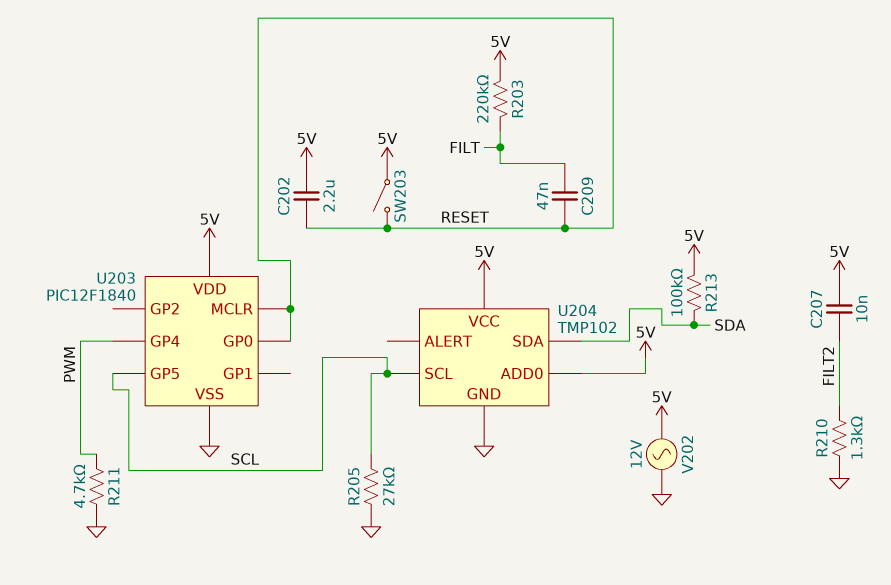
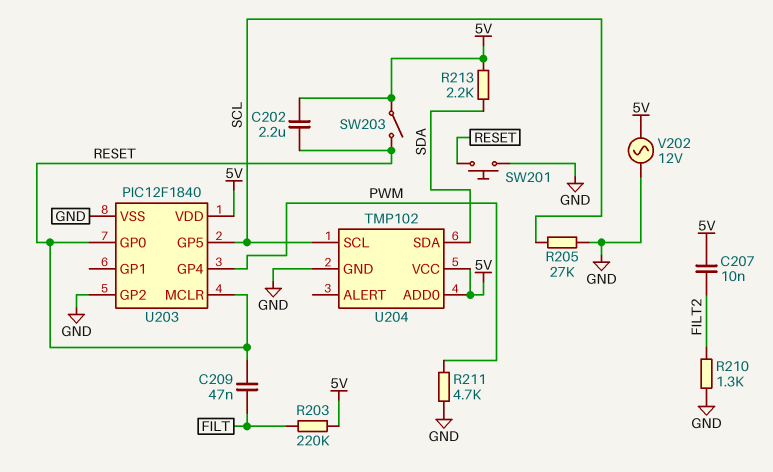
R213: 100k (5V, SDA) -> 2.2k (5V, SDA)
SW201: none -> button (GND, RESET)
U203 pin GP2: none -> GND

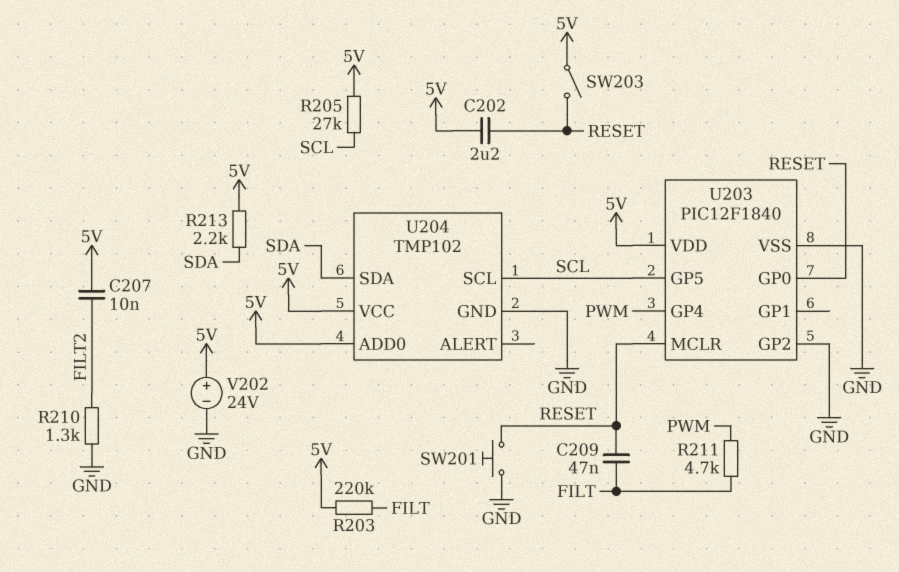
R205: 27k (GND, SCL) -> 27k (5V, SCL)
R211: 4.7k (GND, PWM) -> 4.7k (FILT, PWM)
V202: AC 12V (5V, GND) -> 24V (plus 5V, minus GND)

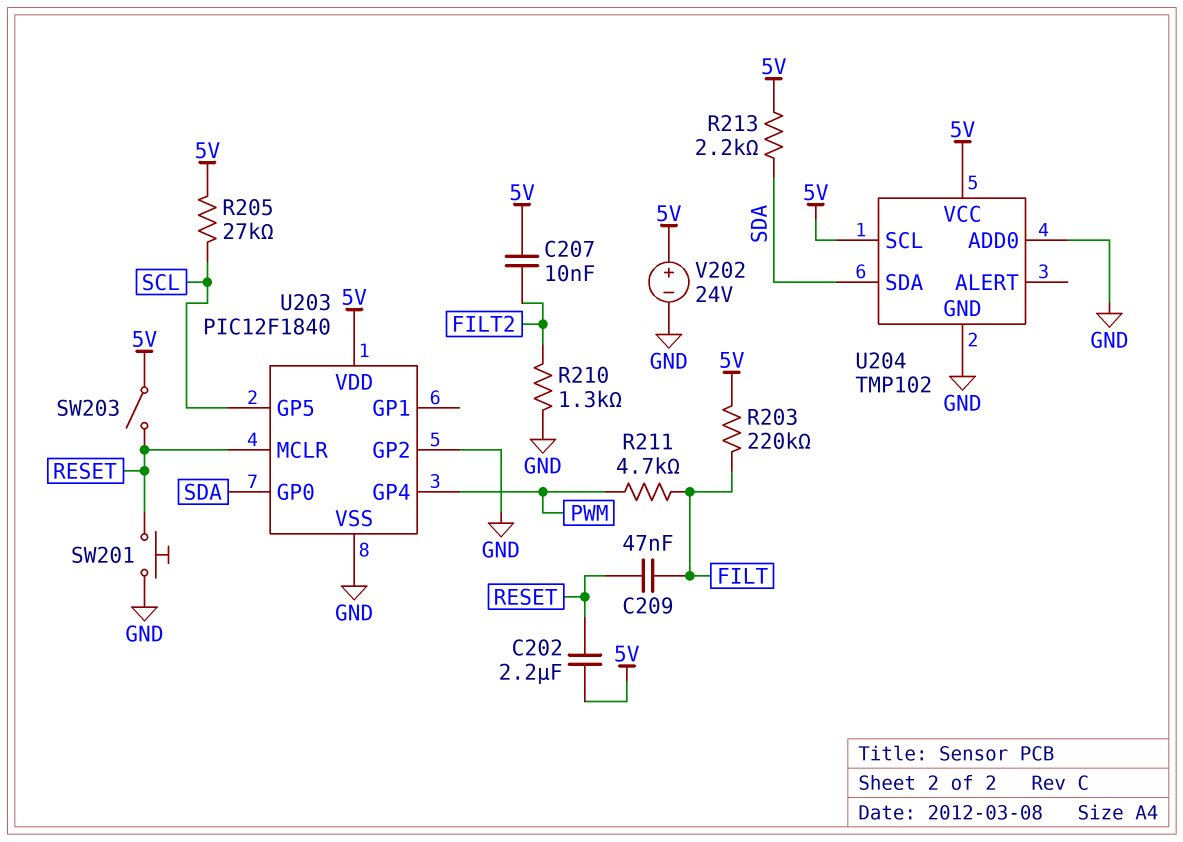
U203 pin GP0: RESET -> SDA
U204 pin ADD0: 5V -> GND
U204 pin SCL: SCL -> 5V

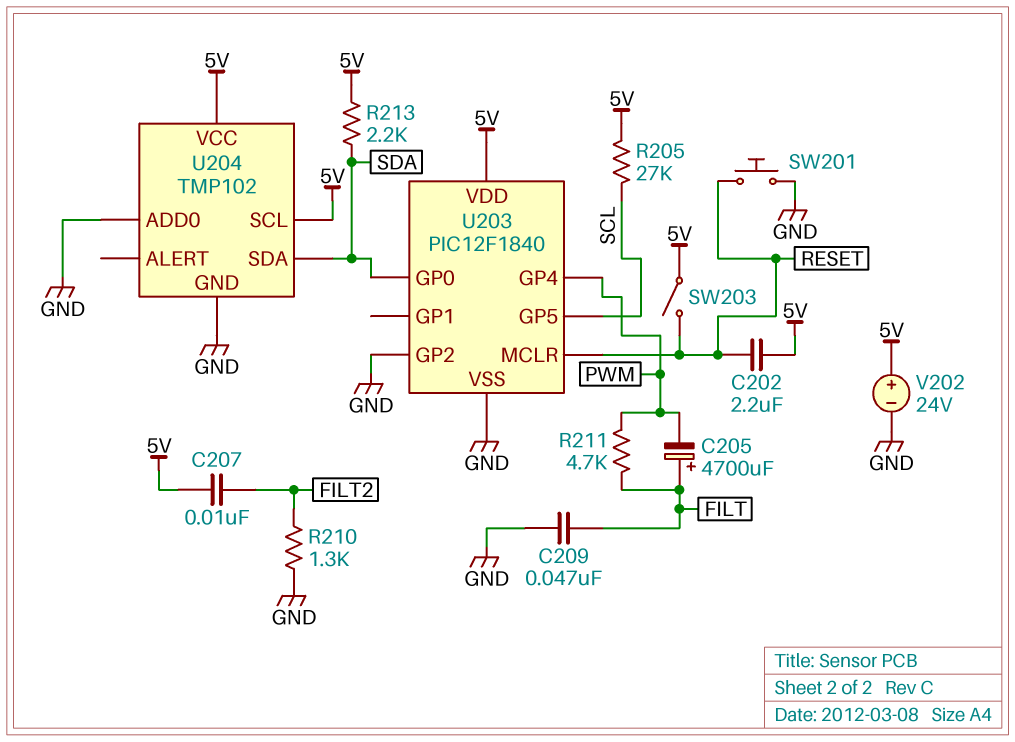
C205: none -> 4700uF (plus FILT, minus PWM)
C209: 47nF (FILT, RESET) -> 47nF (FILT, GND)
R203: 220k (5V, FILT) -> none

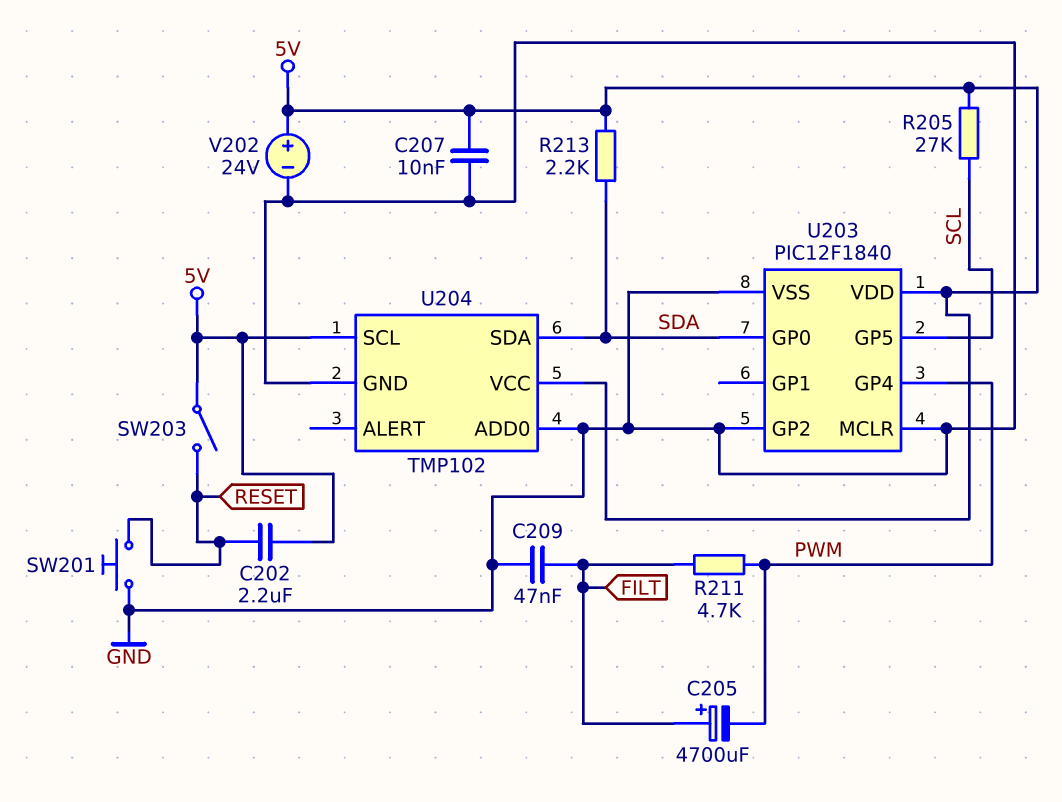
C207: 10nF (5V, FILT2) -> 10nF (5V, GND)
R210: 1.3k (FILT2, GND) -> none
U203 pin MCLR: RESET -> GND

